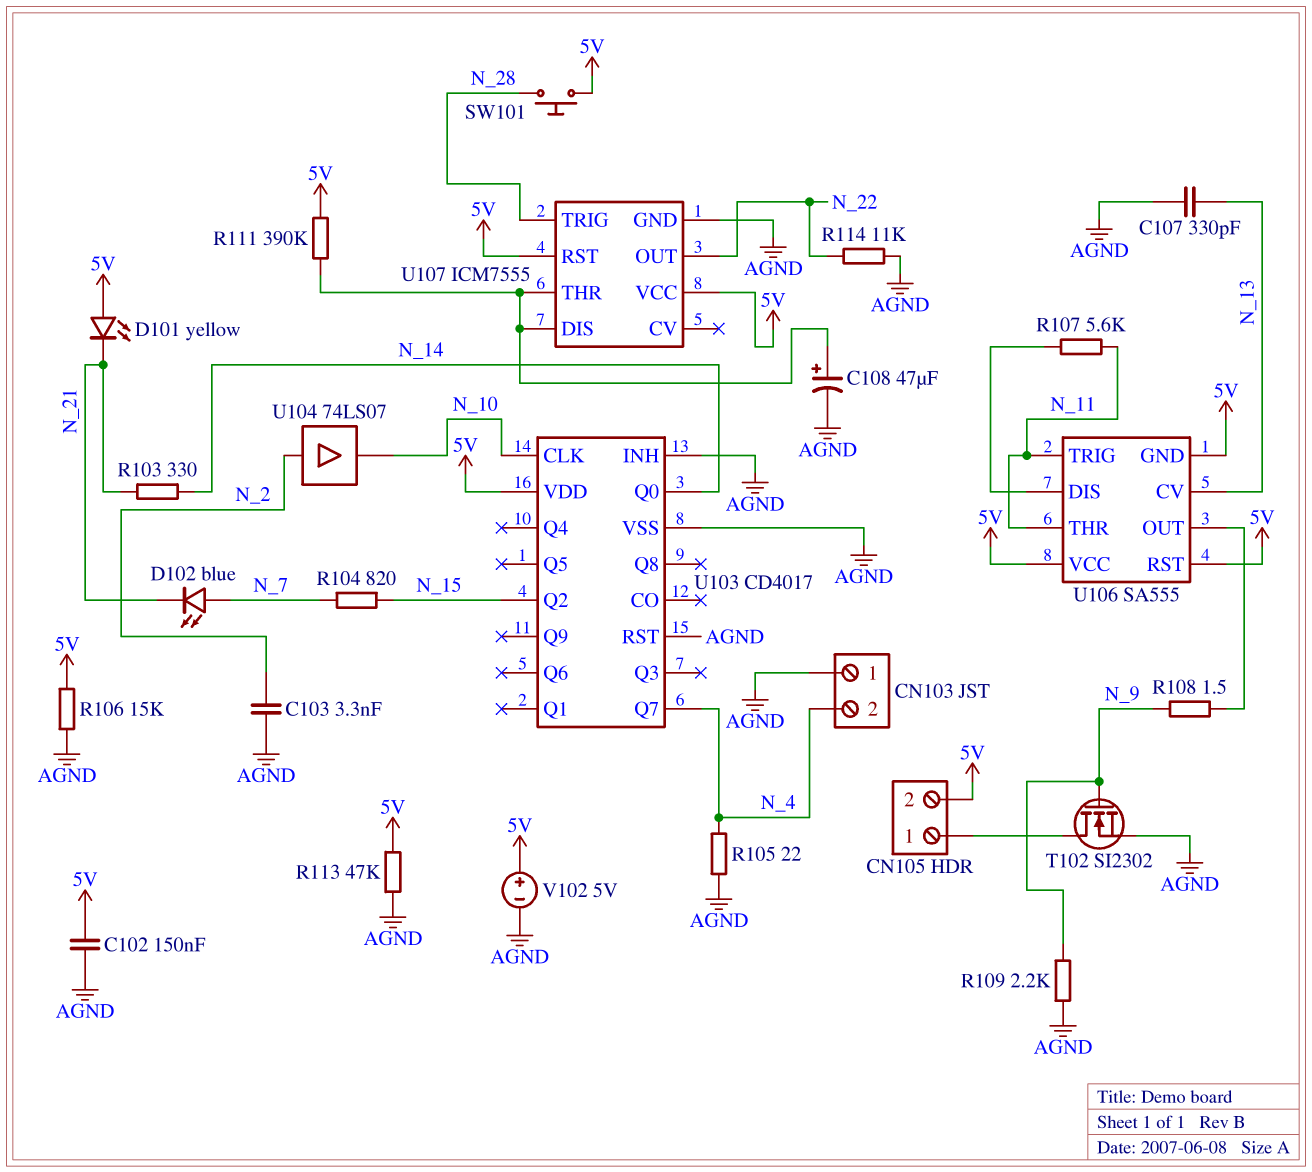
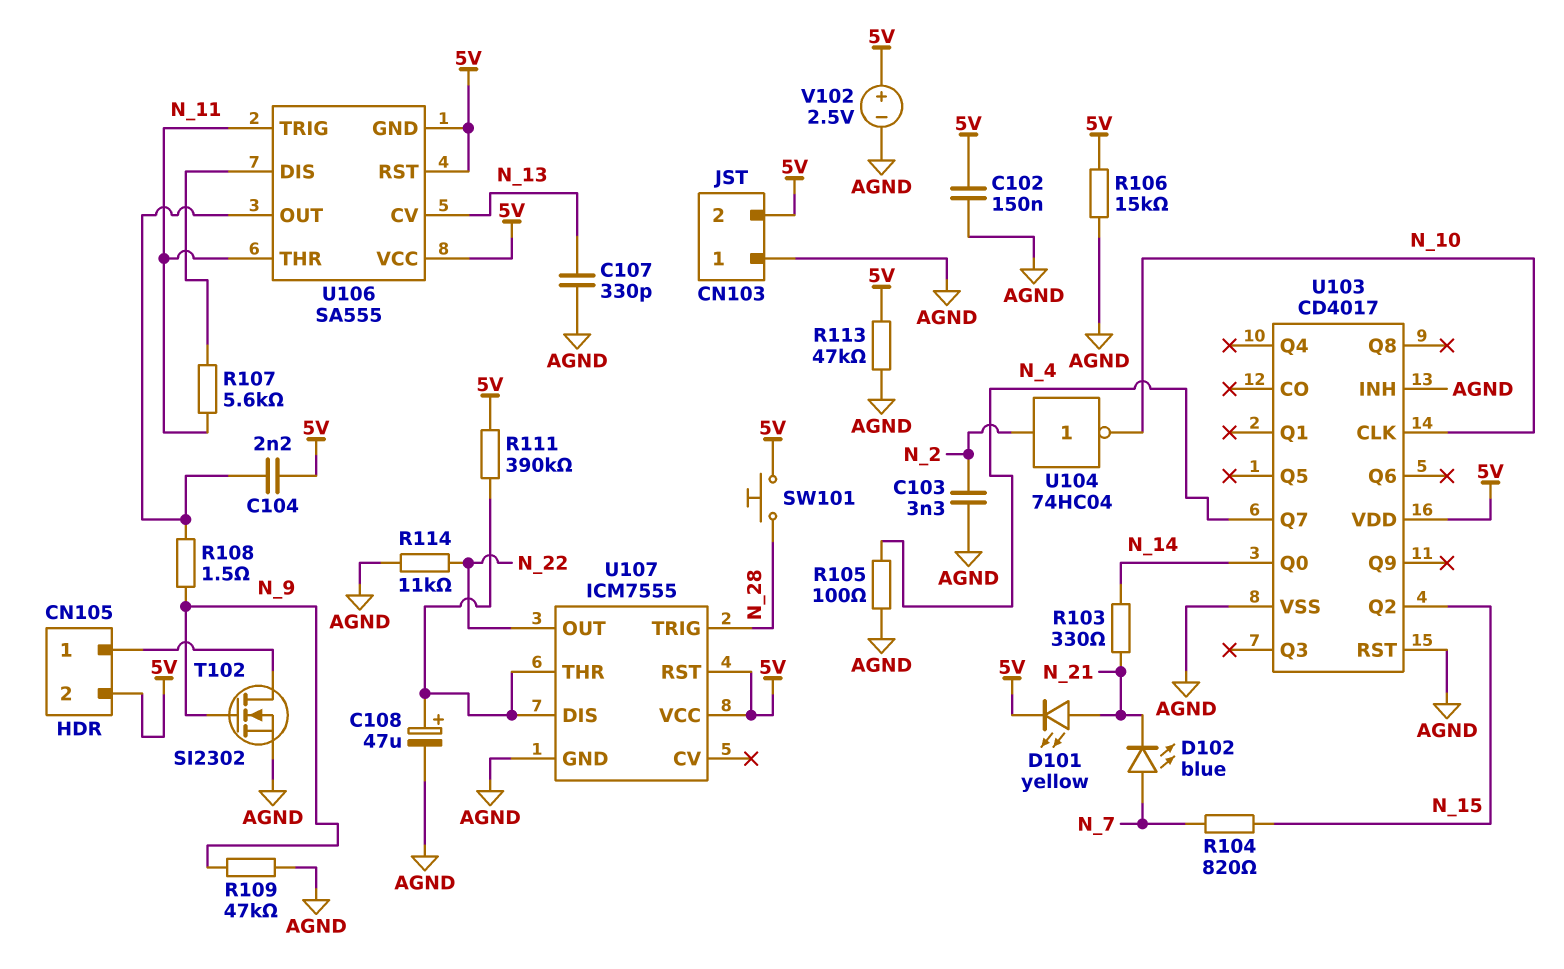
C104: none -> 2.2nF (5V, U106/OUT)
CN103 pin 2: N_4 -> 5V
D101: LED yellow (A 5V, K N_21) -> LED yellow (A N_21, K 5V)
R105: 22 (AGND, N_4) -> 100 (AGND, N_4)
R109: 2.2k (AGND, N_9) -> 47k (AGND, N_9)
U104: buffer 74LS07 (in N_2, out N_10) -> NOT 74HC04 (in N_2, out N_10)
V102: 5V (plus 5V, minus AGND) -> 2.5V (plus 5V, minus AGND)

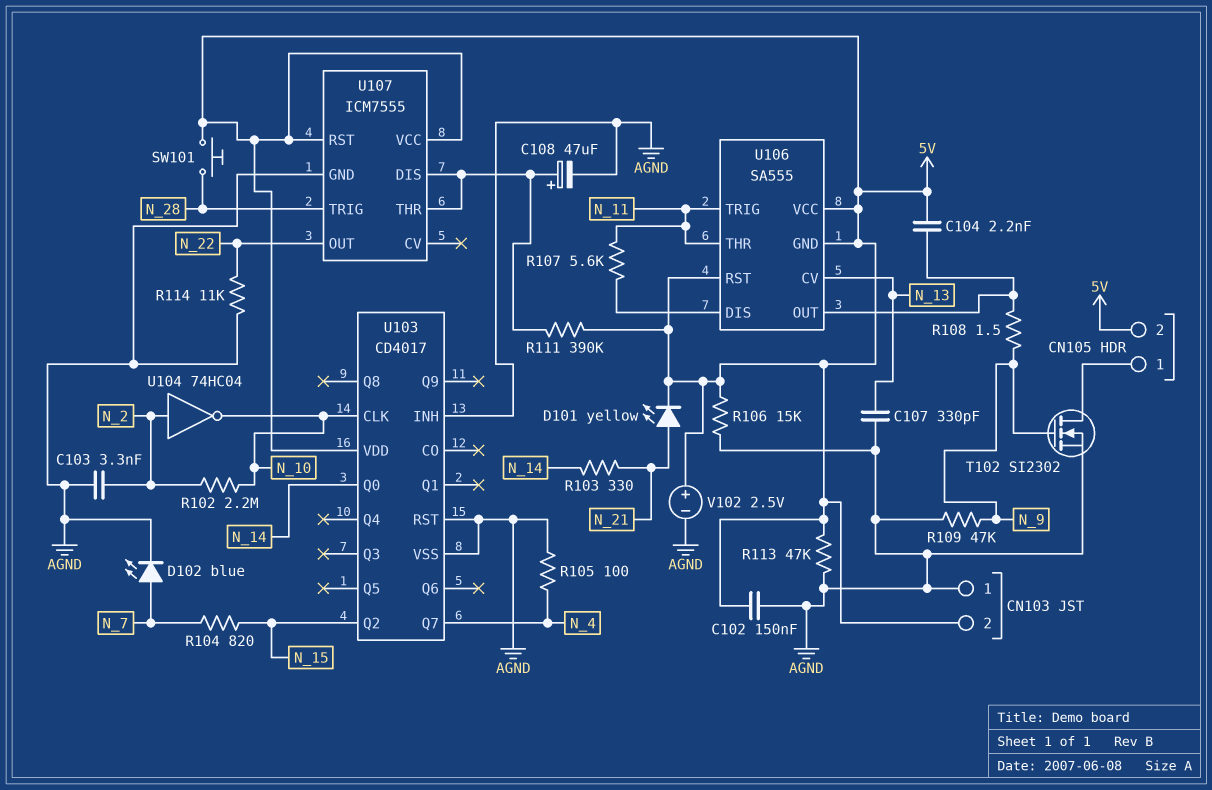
D102: LED blue (A N_7, K N_21) -> LED blue (A N_7, K AGND)
R102: none -> 2.2M (N_2, N_10)

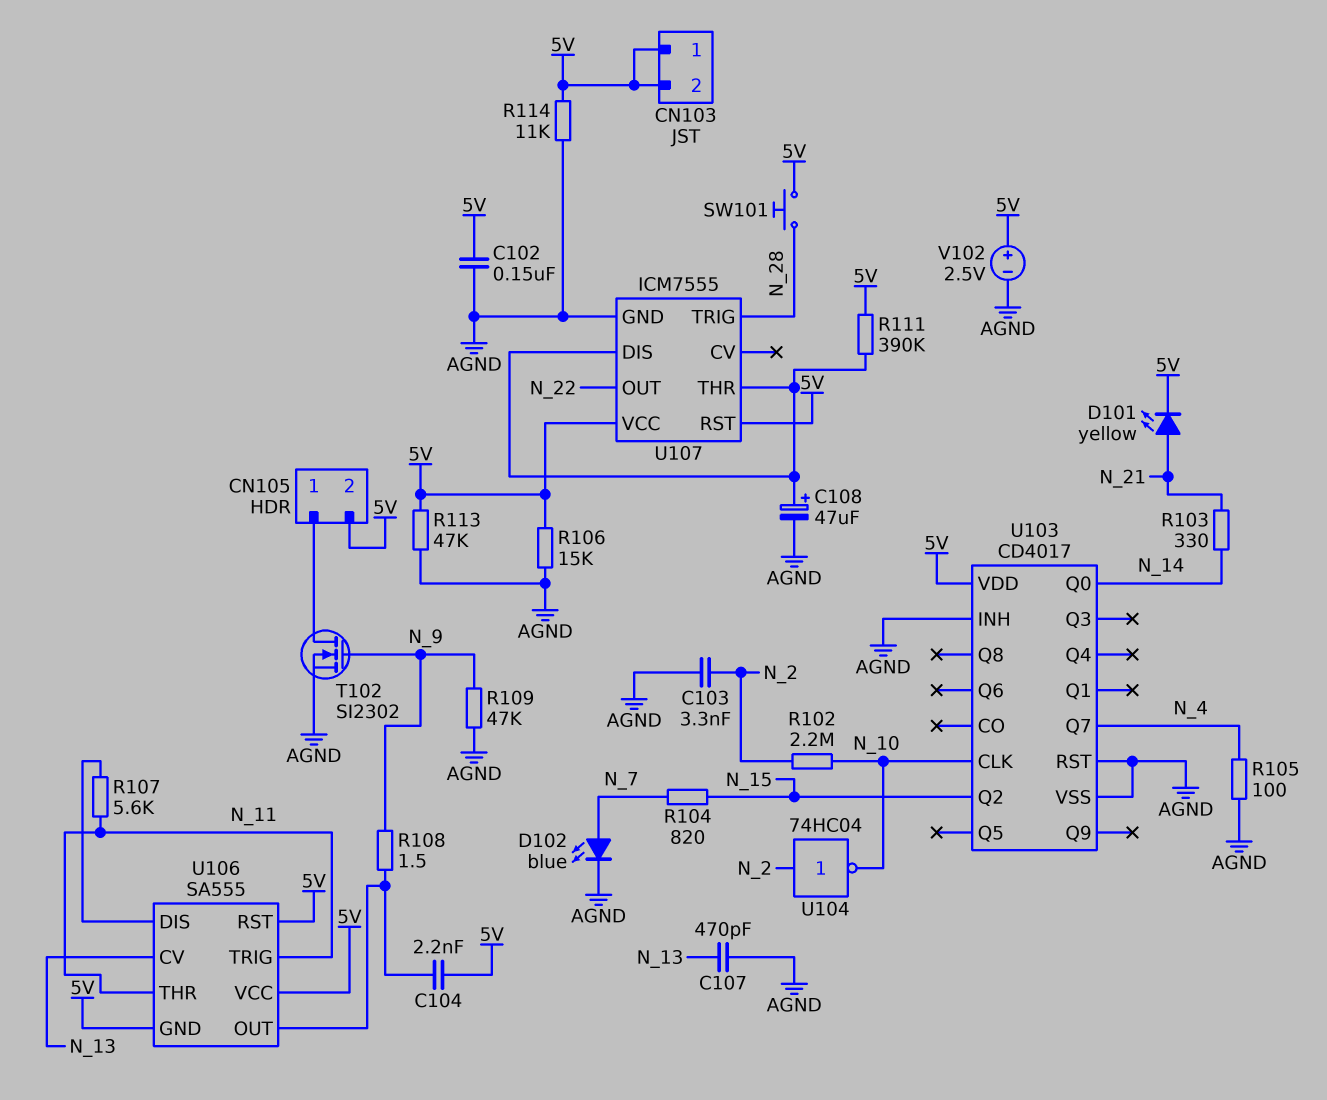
C107: 330pF (AGND, N_13) -> 470pF (AGND, N_13)
CN103 pin 1: AGND -> 5V
R114: 11k (AGND, N_22) -> 11k (5V, AGND)

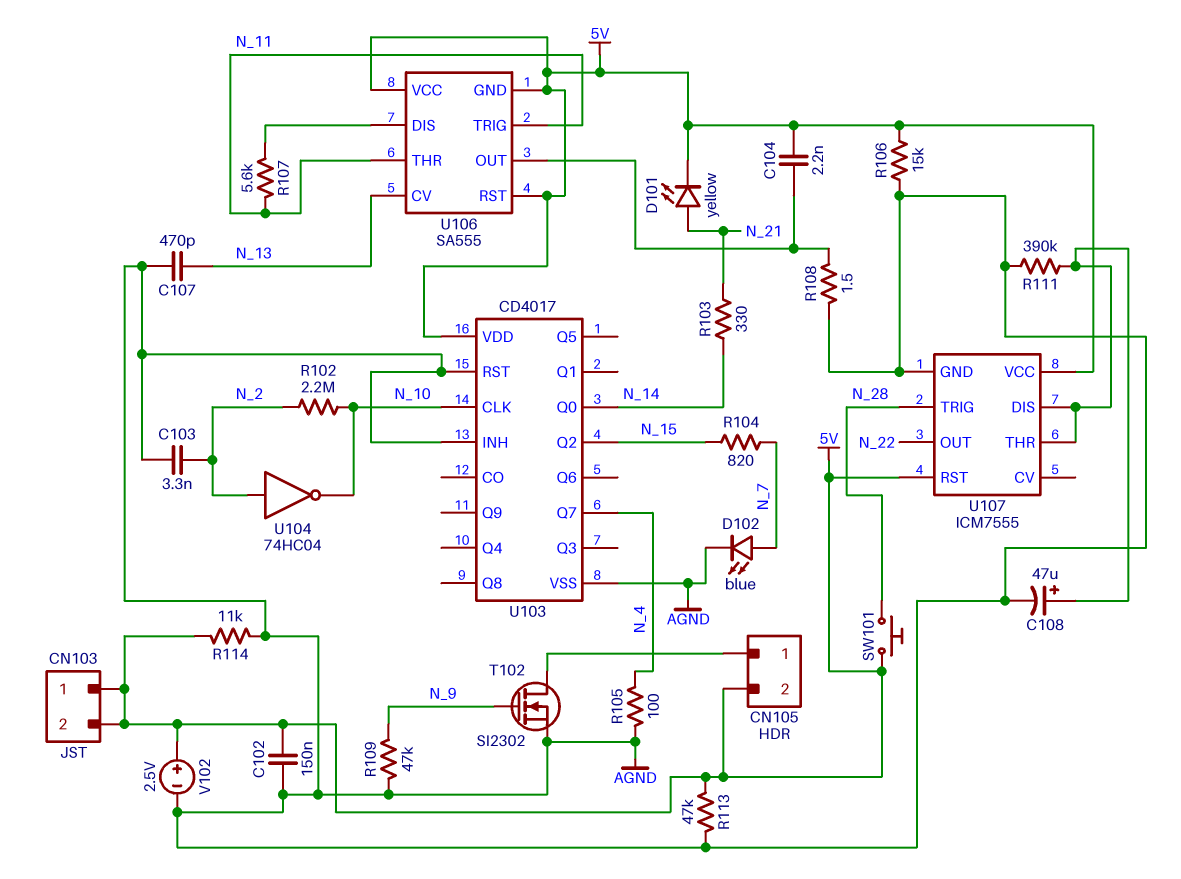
R108: 1.5 (N_9, U106/OUT) -> 1.5 (AGND, U106/OUT)
R111: 390k (5V, U107/DIS) -> 390k (AGND, U107/DIS)

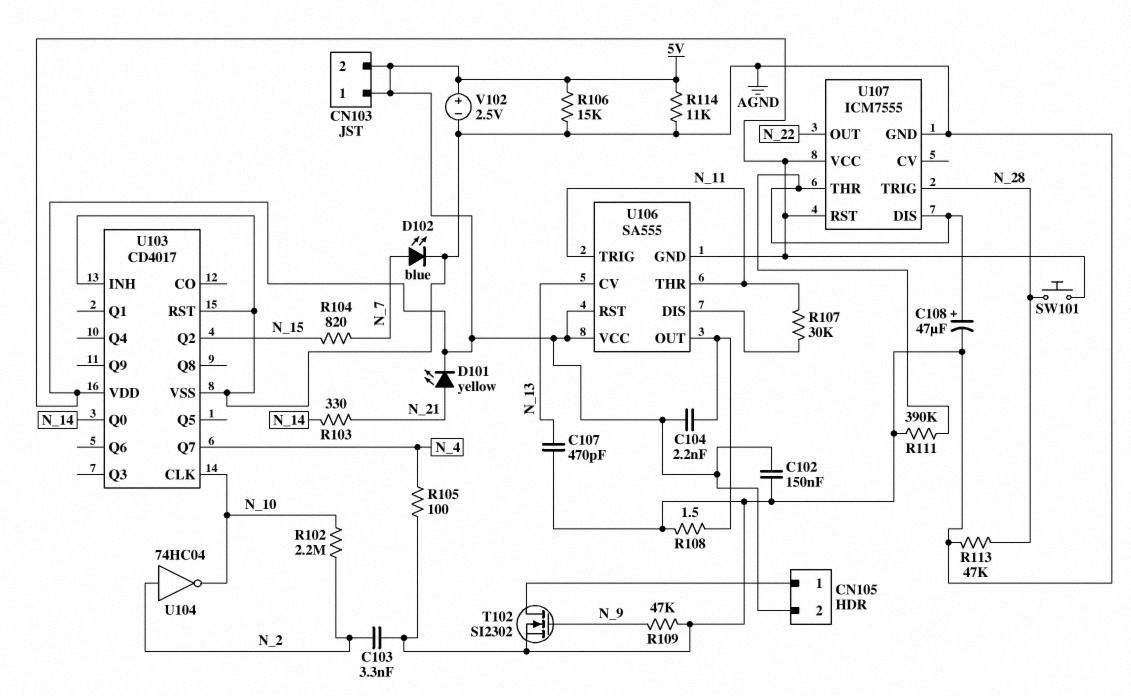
R107: 5.6k (N_11, U106/DIS) -> 30k (N_11, U106/DIS)
R113: 47k (5V, AGND) -> 47k (AGND, N_28)

